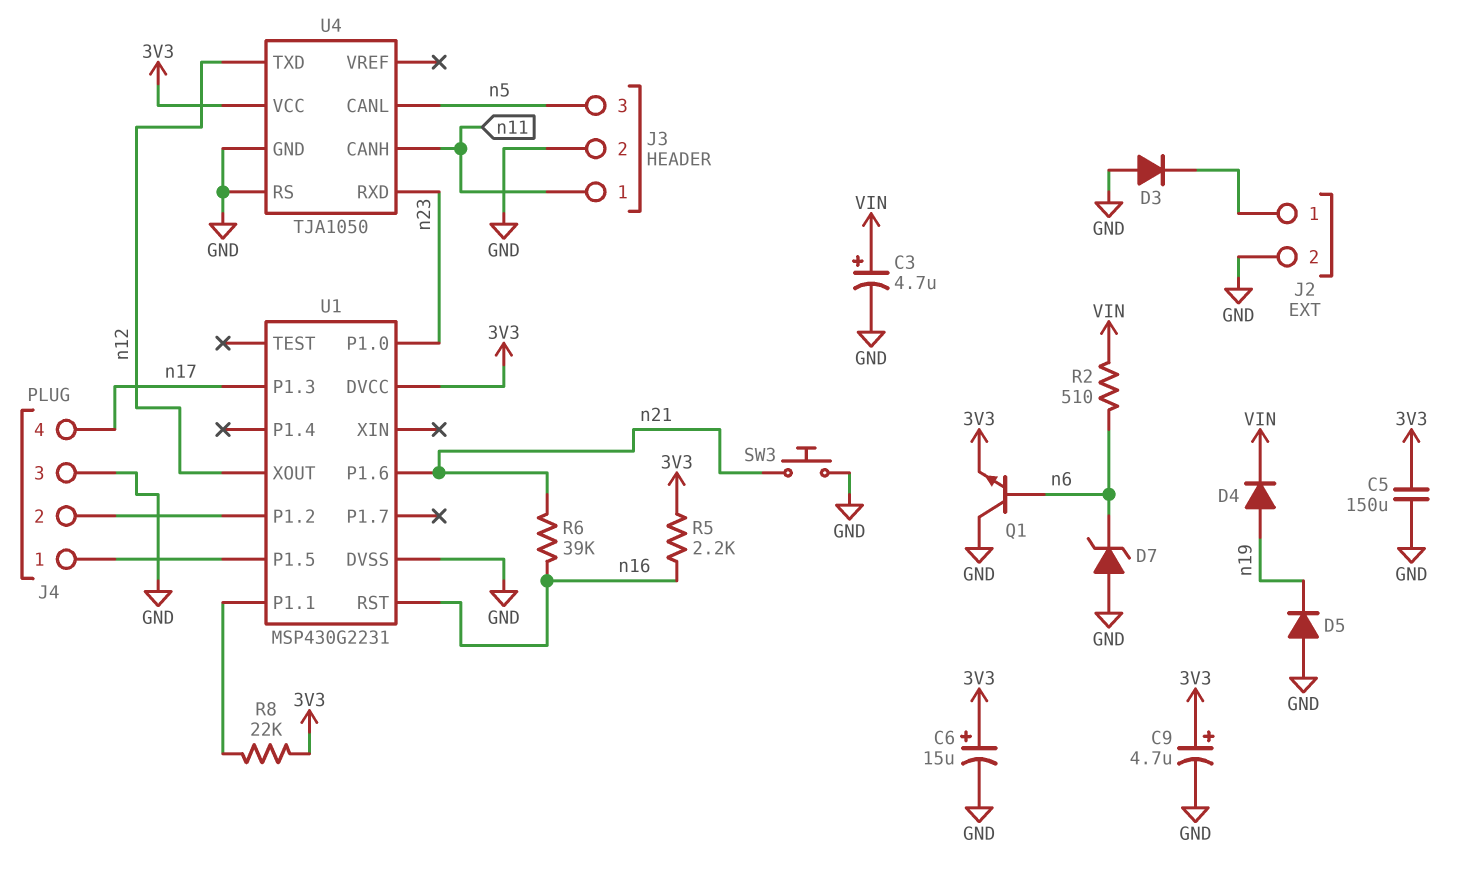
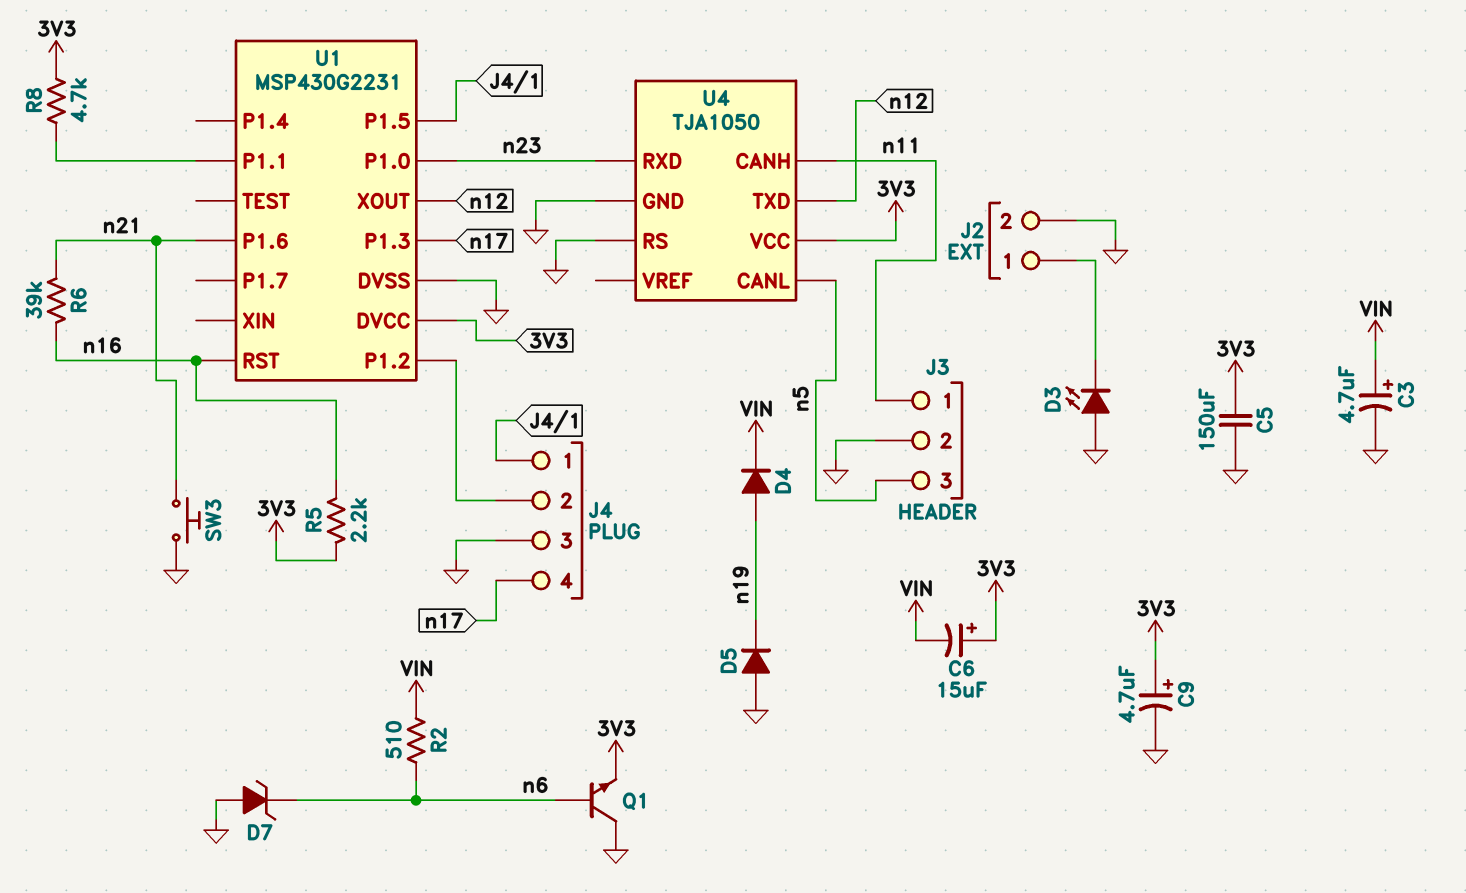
C6: 15uF (plus 3V3, minus GND) -> 15uF (plus 3V3, minus VIN)
D3: diode (A GND, K J2/1) -> LED (A GND, K J2/1)
R8: 22k (3V3, U1/P1.1) -> 4.7k (3V3, U1/P1.1)

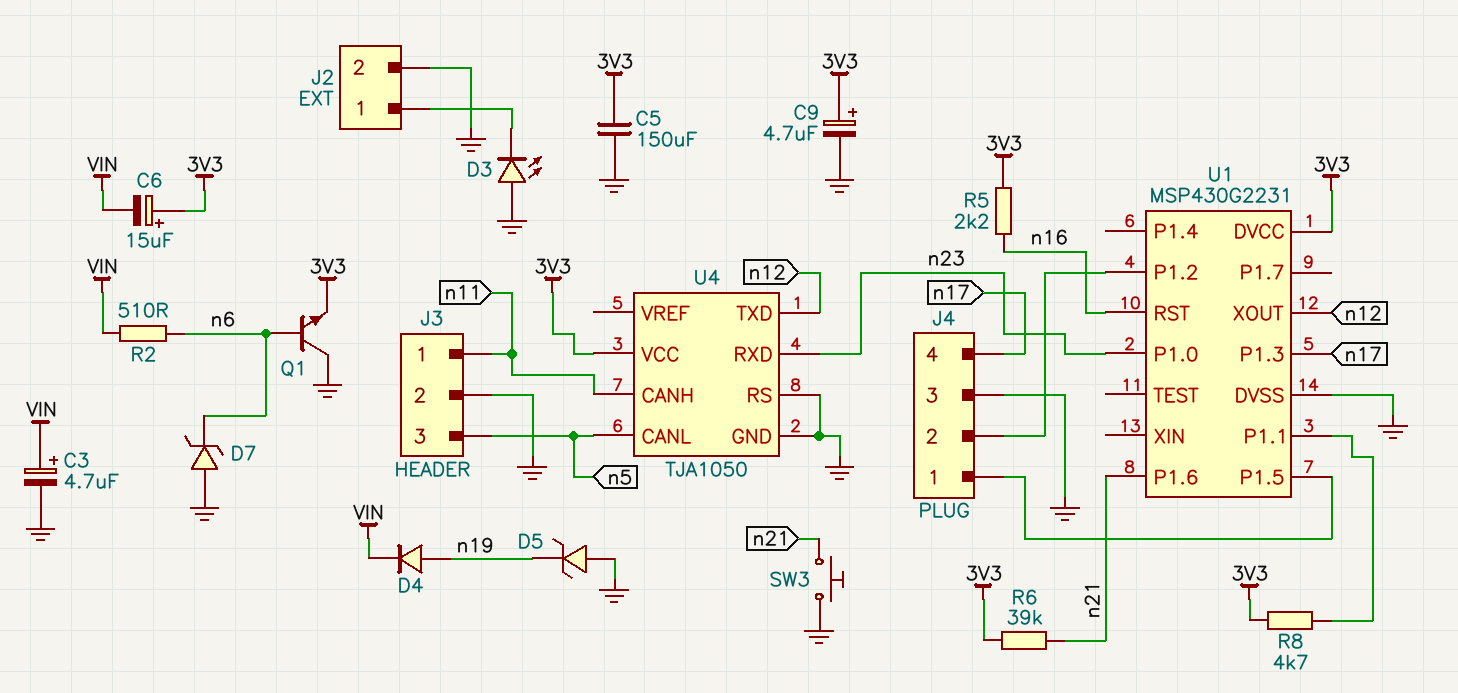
D5: diode (A GND, K n19) -> zener (A GND, K n19)
R6: 39k (n16, n21) -> 39k (3V3, n21)

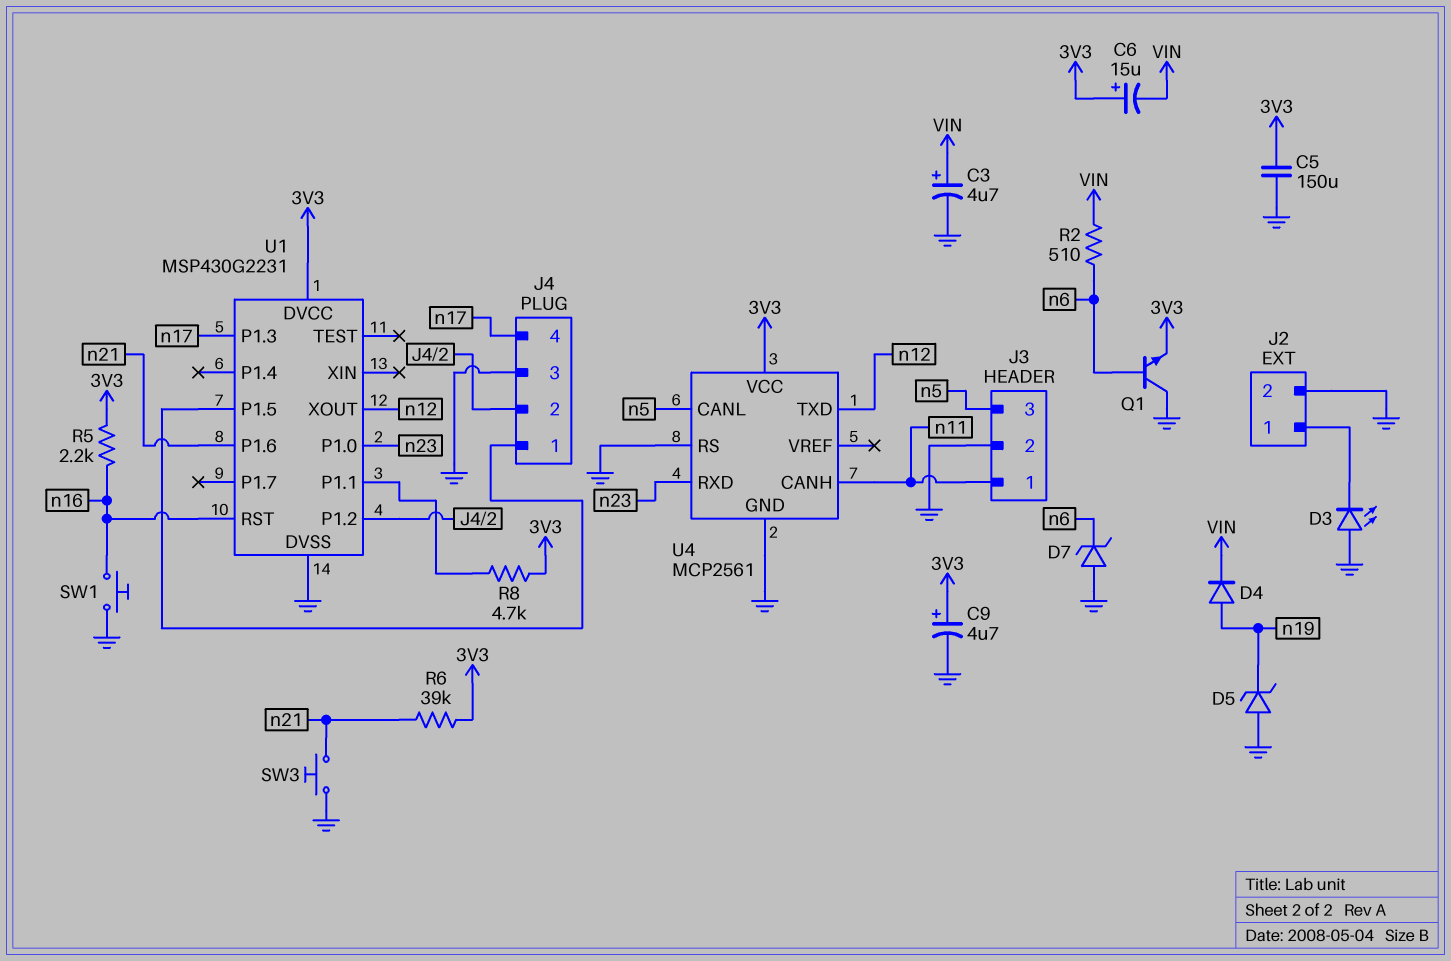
SW1: none -> button (GND, n16)
U4: TJA1050 -> MCP2561

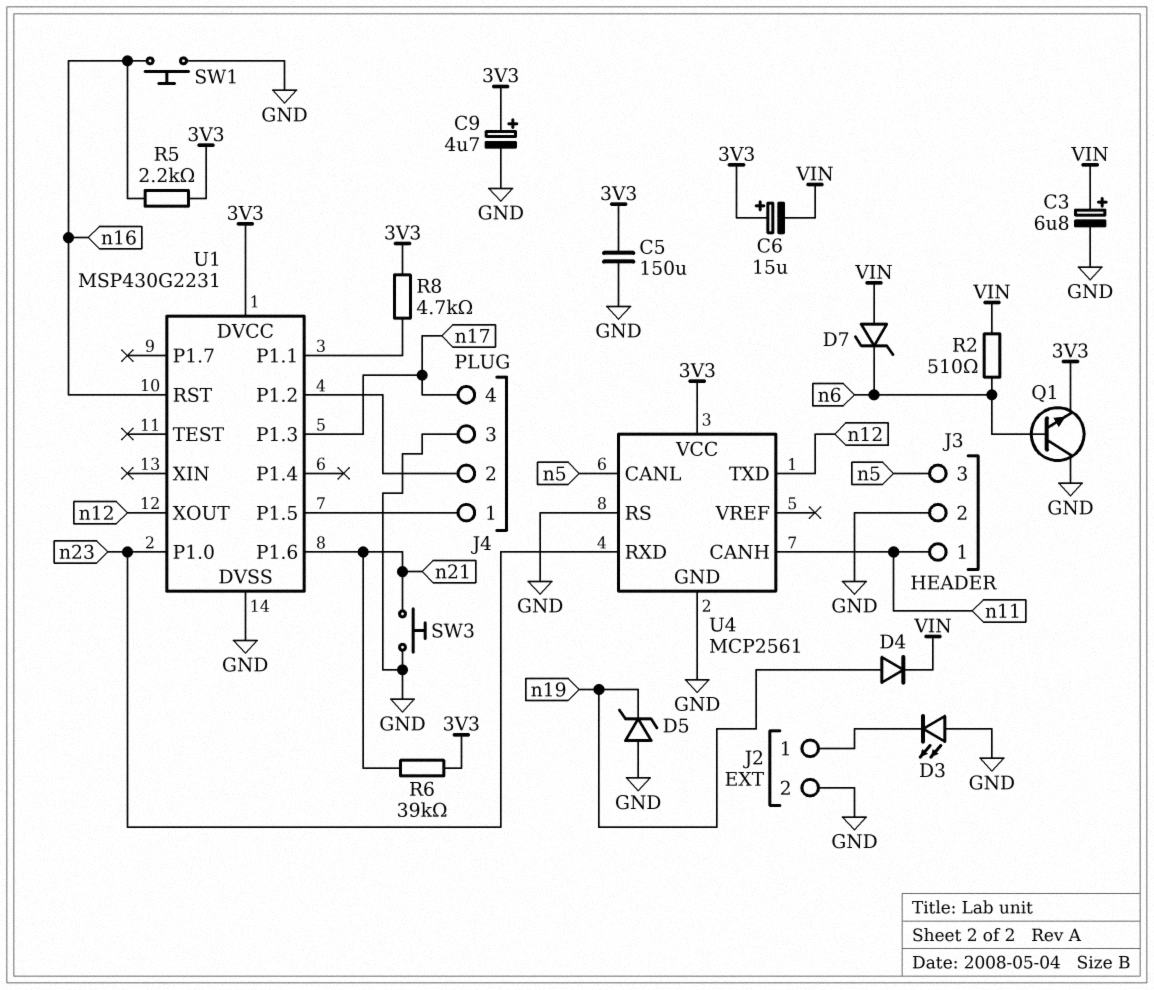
C3: 4.7uF (plus VIN, minus GND) -> 6.8uF (plus VIN, minus GND)
D7: zener (A GND, K n6) -> zener (A VIN, K n6)

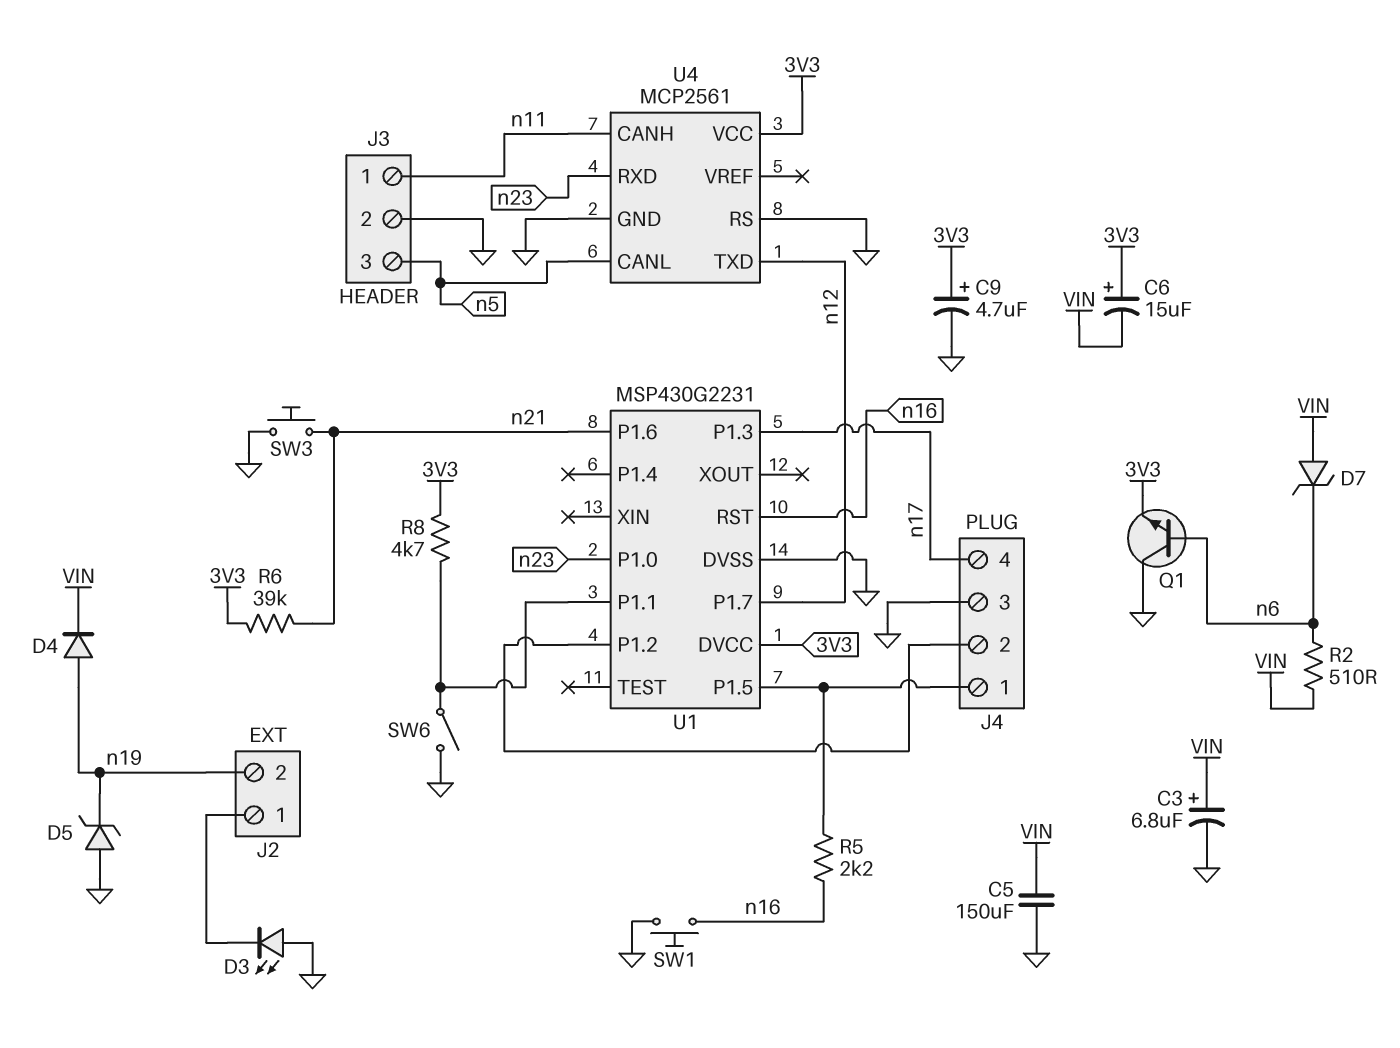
C5: 150uF (3V3, GND) -> 150uF (GND, VIN)
J2 pin 2: GND -> n19
R5: 2.2k (3V3, n16) -> 2.2k (J4/1, n16)
SW6: none -> switch (GND, U1/P1.1)
U1 pin P1.7: none -> n12
U1 pin XOUT: n12 -> none

